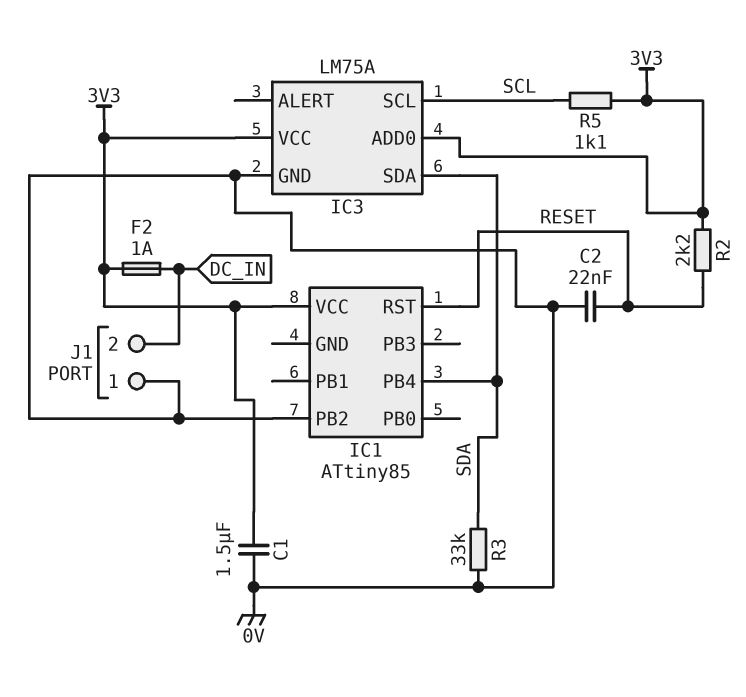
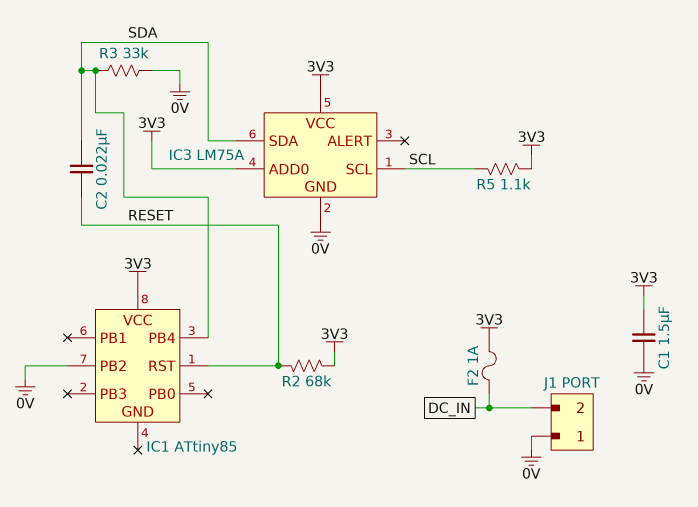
C2: 22nF (0V, RESET) -> 22nF (RESET, SDA)
R2: 2.2k (3V3, RESET) -> 68k (3V3, RESET)

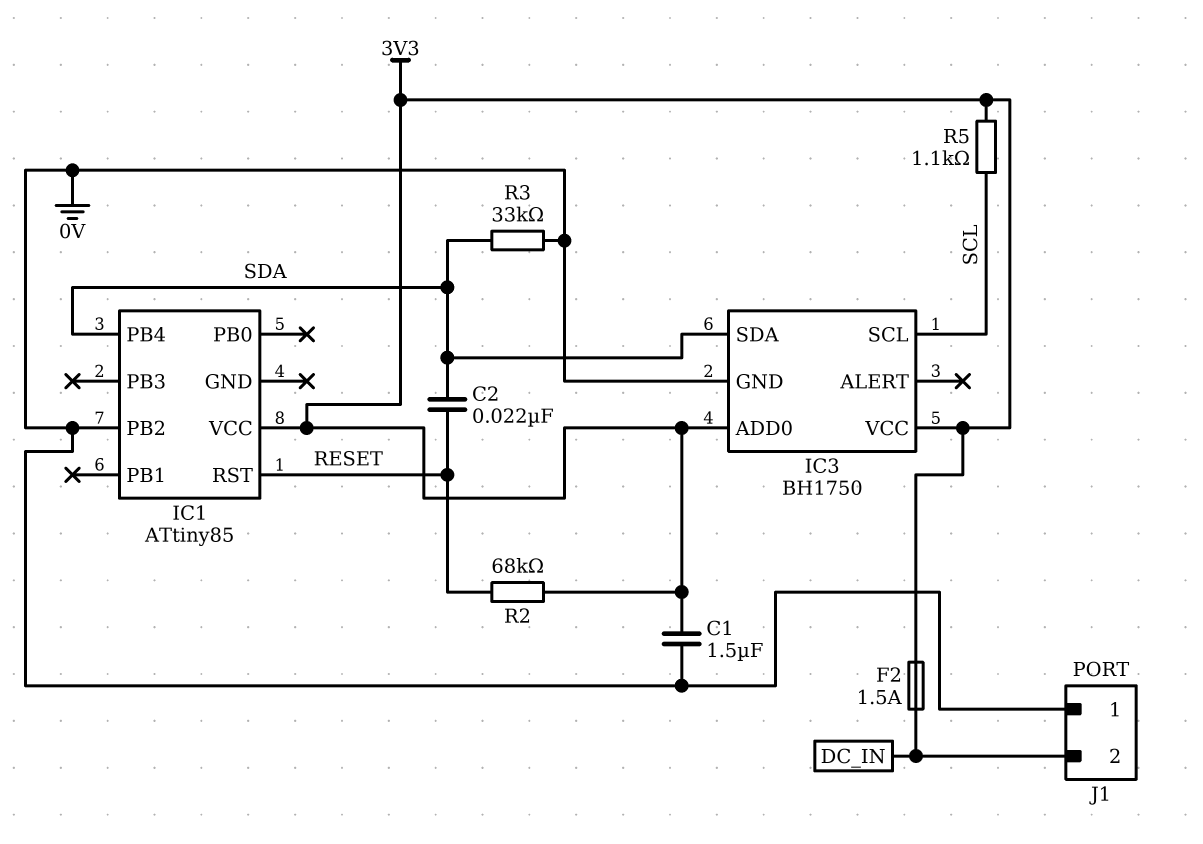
F2: 1A (3V3, DC_IN) -> 1.5A (3V3, DC_IN)
IC3: LM75A -> BH1750

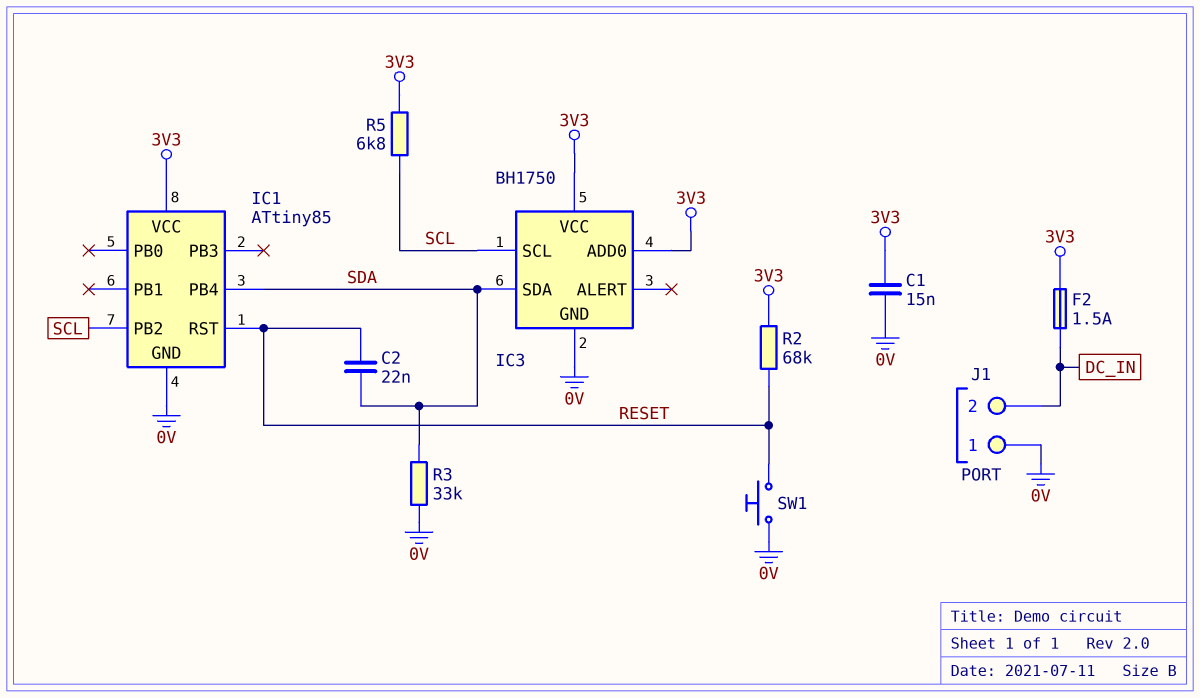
C1: 1.5uF (0V, 3V3) -> 15nF (0V, 3V3)
IC1 pin GND: none -> 0V
IC1 pin PB2: 0V -> SCL
R5: 1.1k (3V3, SCL) -> 6.8k (3V3, SCL)
SW1: none -> button (0V, RESET)

